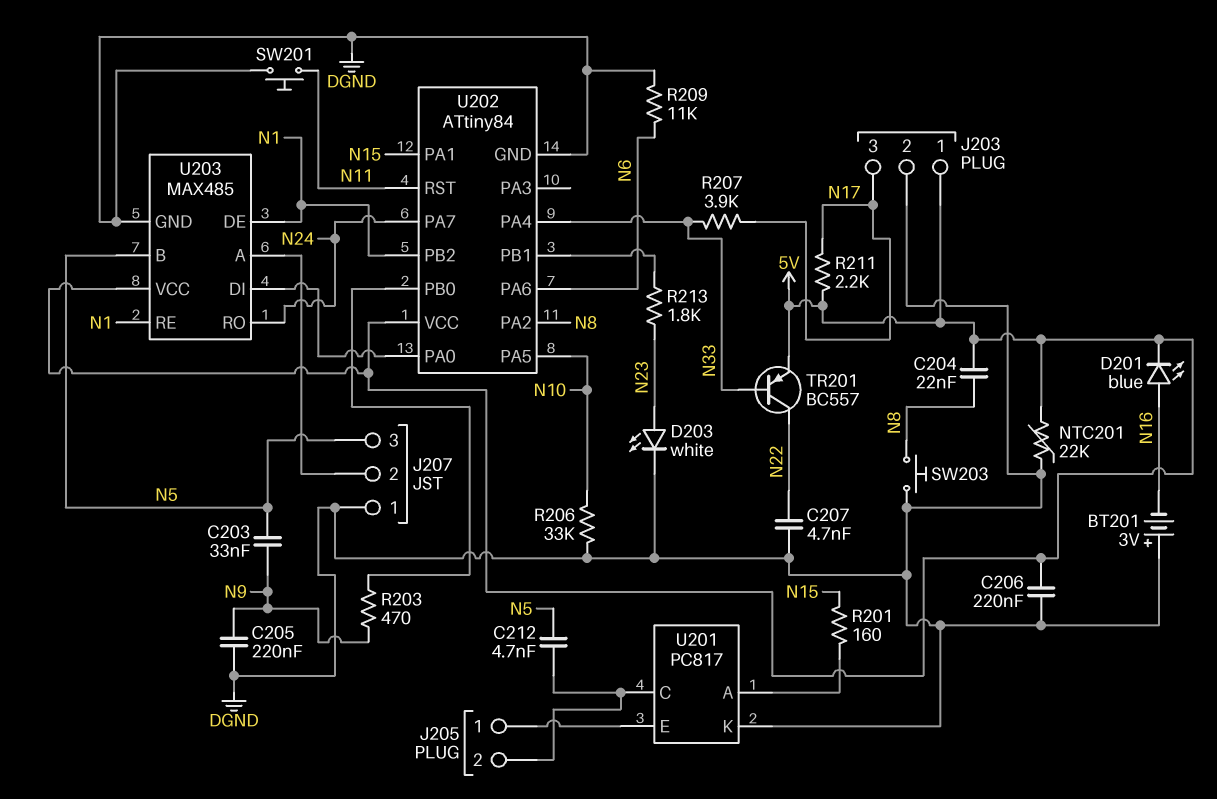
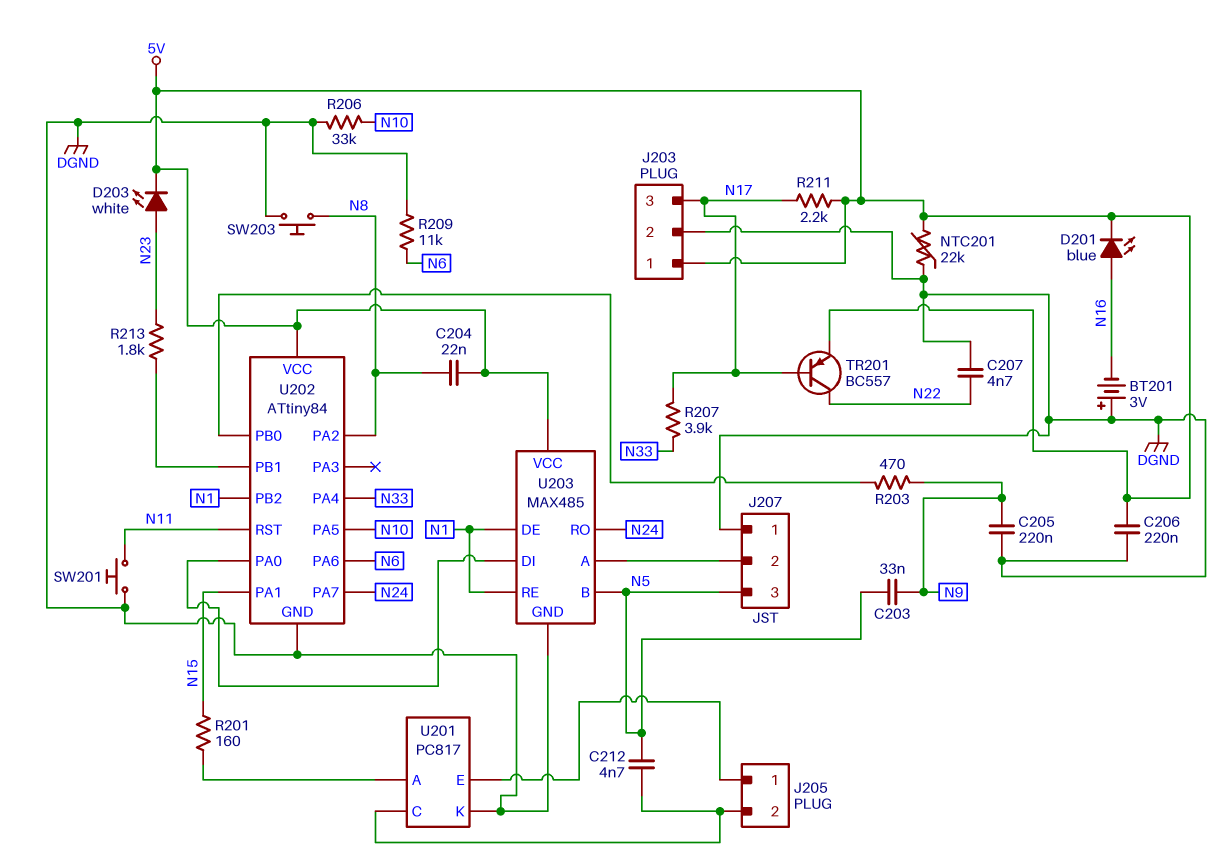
D203: LED white (A N23, K DGND) -> LED white (A N23, K 5V)
TR201: PNP BC557 (B N33, C N22, E 5V) -> PNP BC557 (B N17, C N22, E 5V)

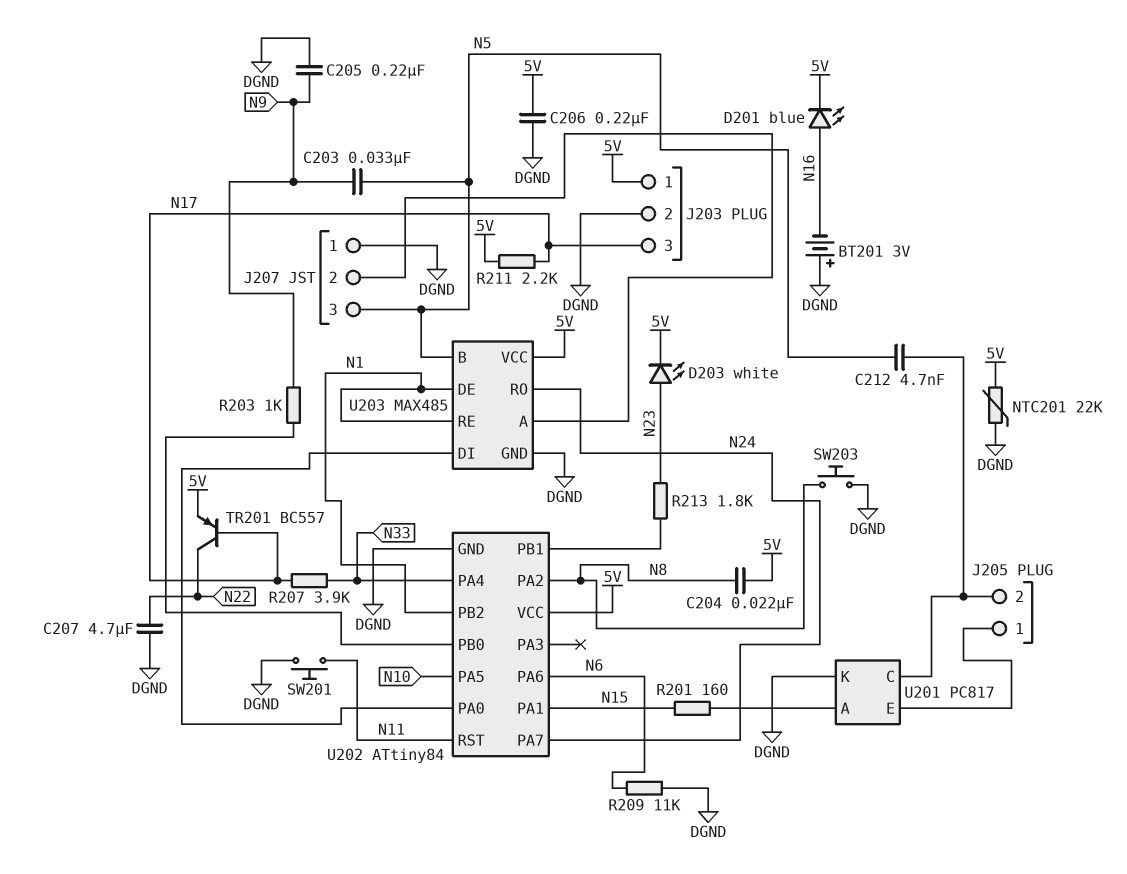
C207: 4.7nF (DGND, N22) -> 4.7uF (DGND, N22)
R203: 470 (N9, U202/PB0) -> 1k (N9, U202/PB0)
R206: 33k (DGND, N10) -> none

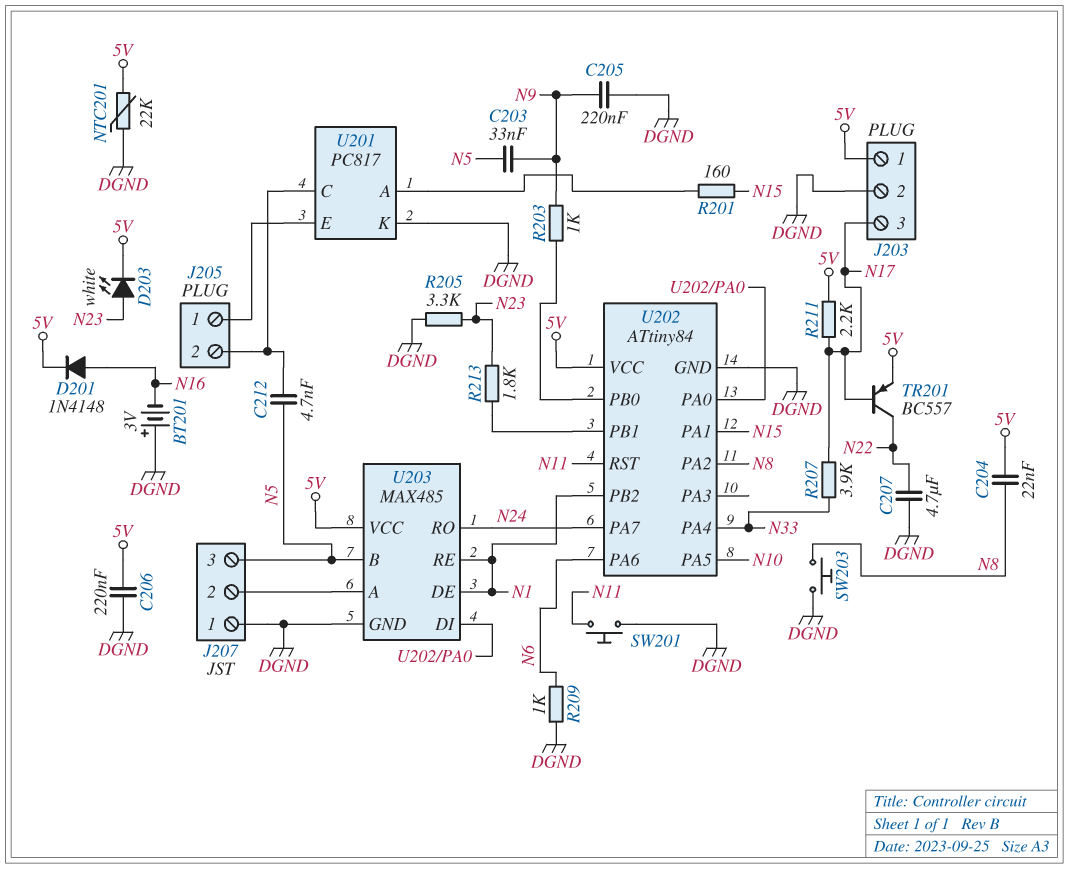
D201: LED blue (A N16, K 5V) -> diode 1N4148 (A N16, K 5V)
R205: none -> 3.3k (DGND, N23)
R209: 11k (DGND, N6) -> 1k (DGND, N6)

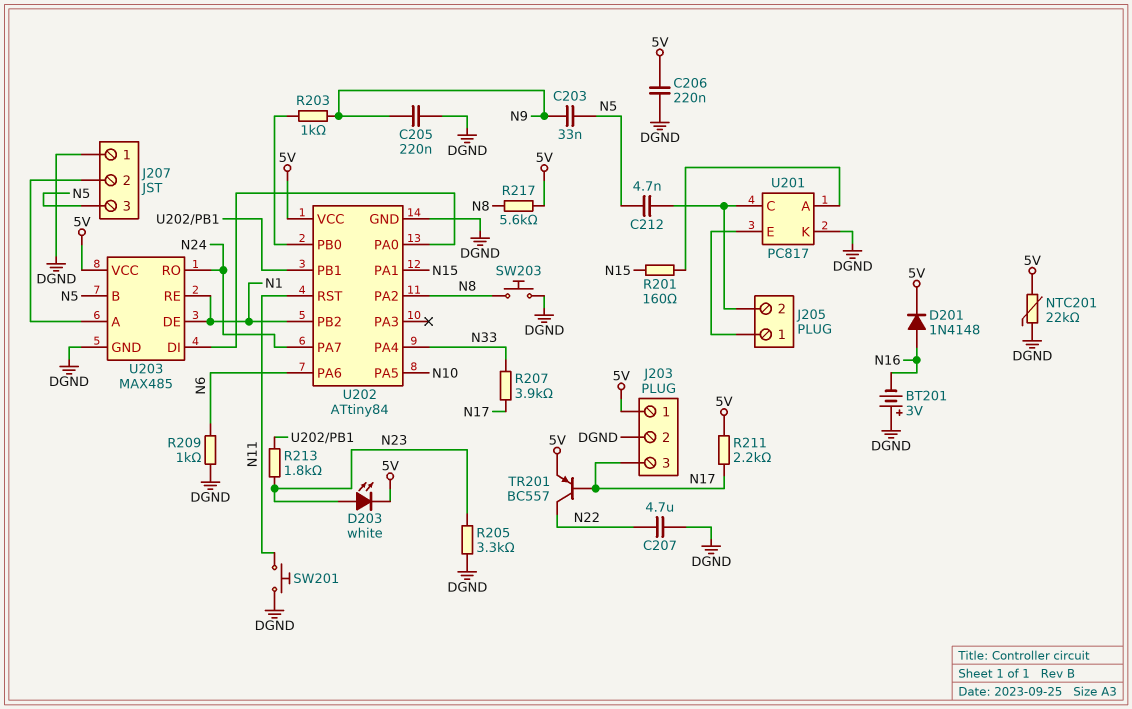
C204: 22nF (5V, N8) -> none
R217: none -> 5.6k (5V, N8)

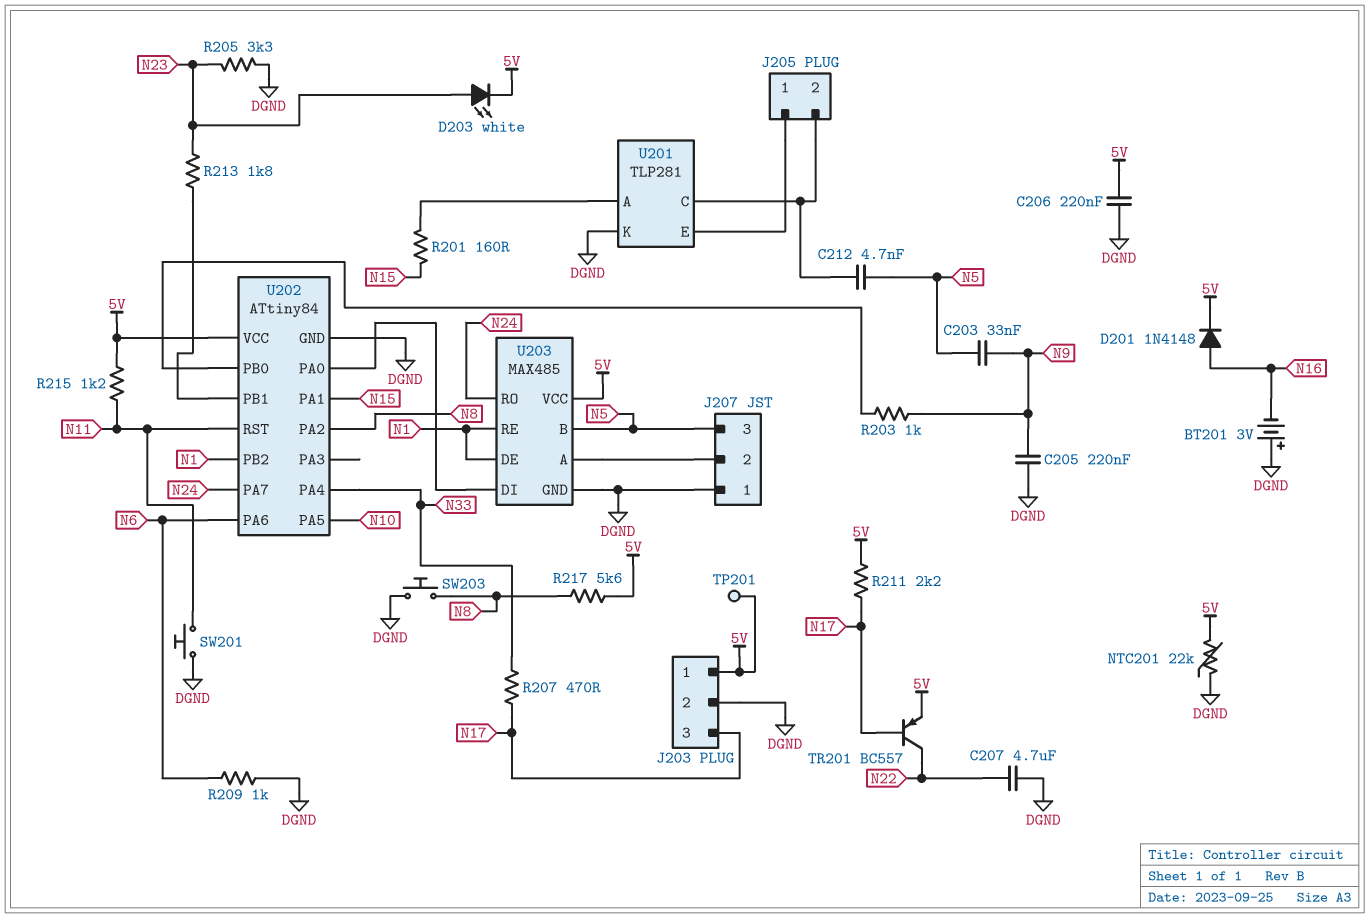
R207: 3.9k (N17, N33) -> 470 (N17, N33)
R215: none -> 1.2k (5V, N11)
TP201: none -> test point (5V)
U201: PC817 -> TLP281

